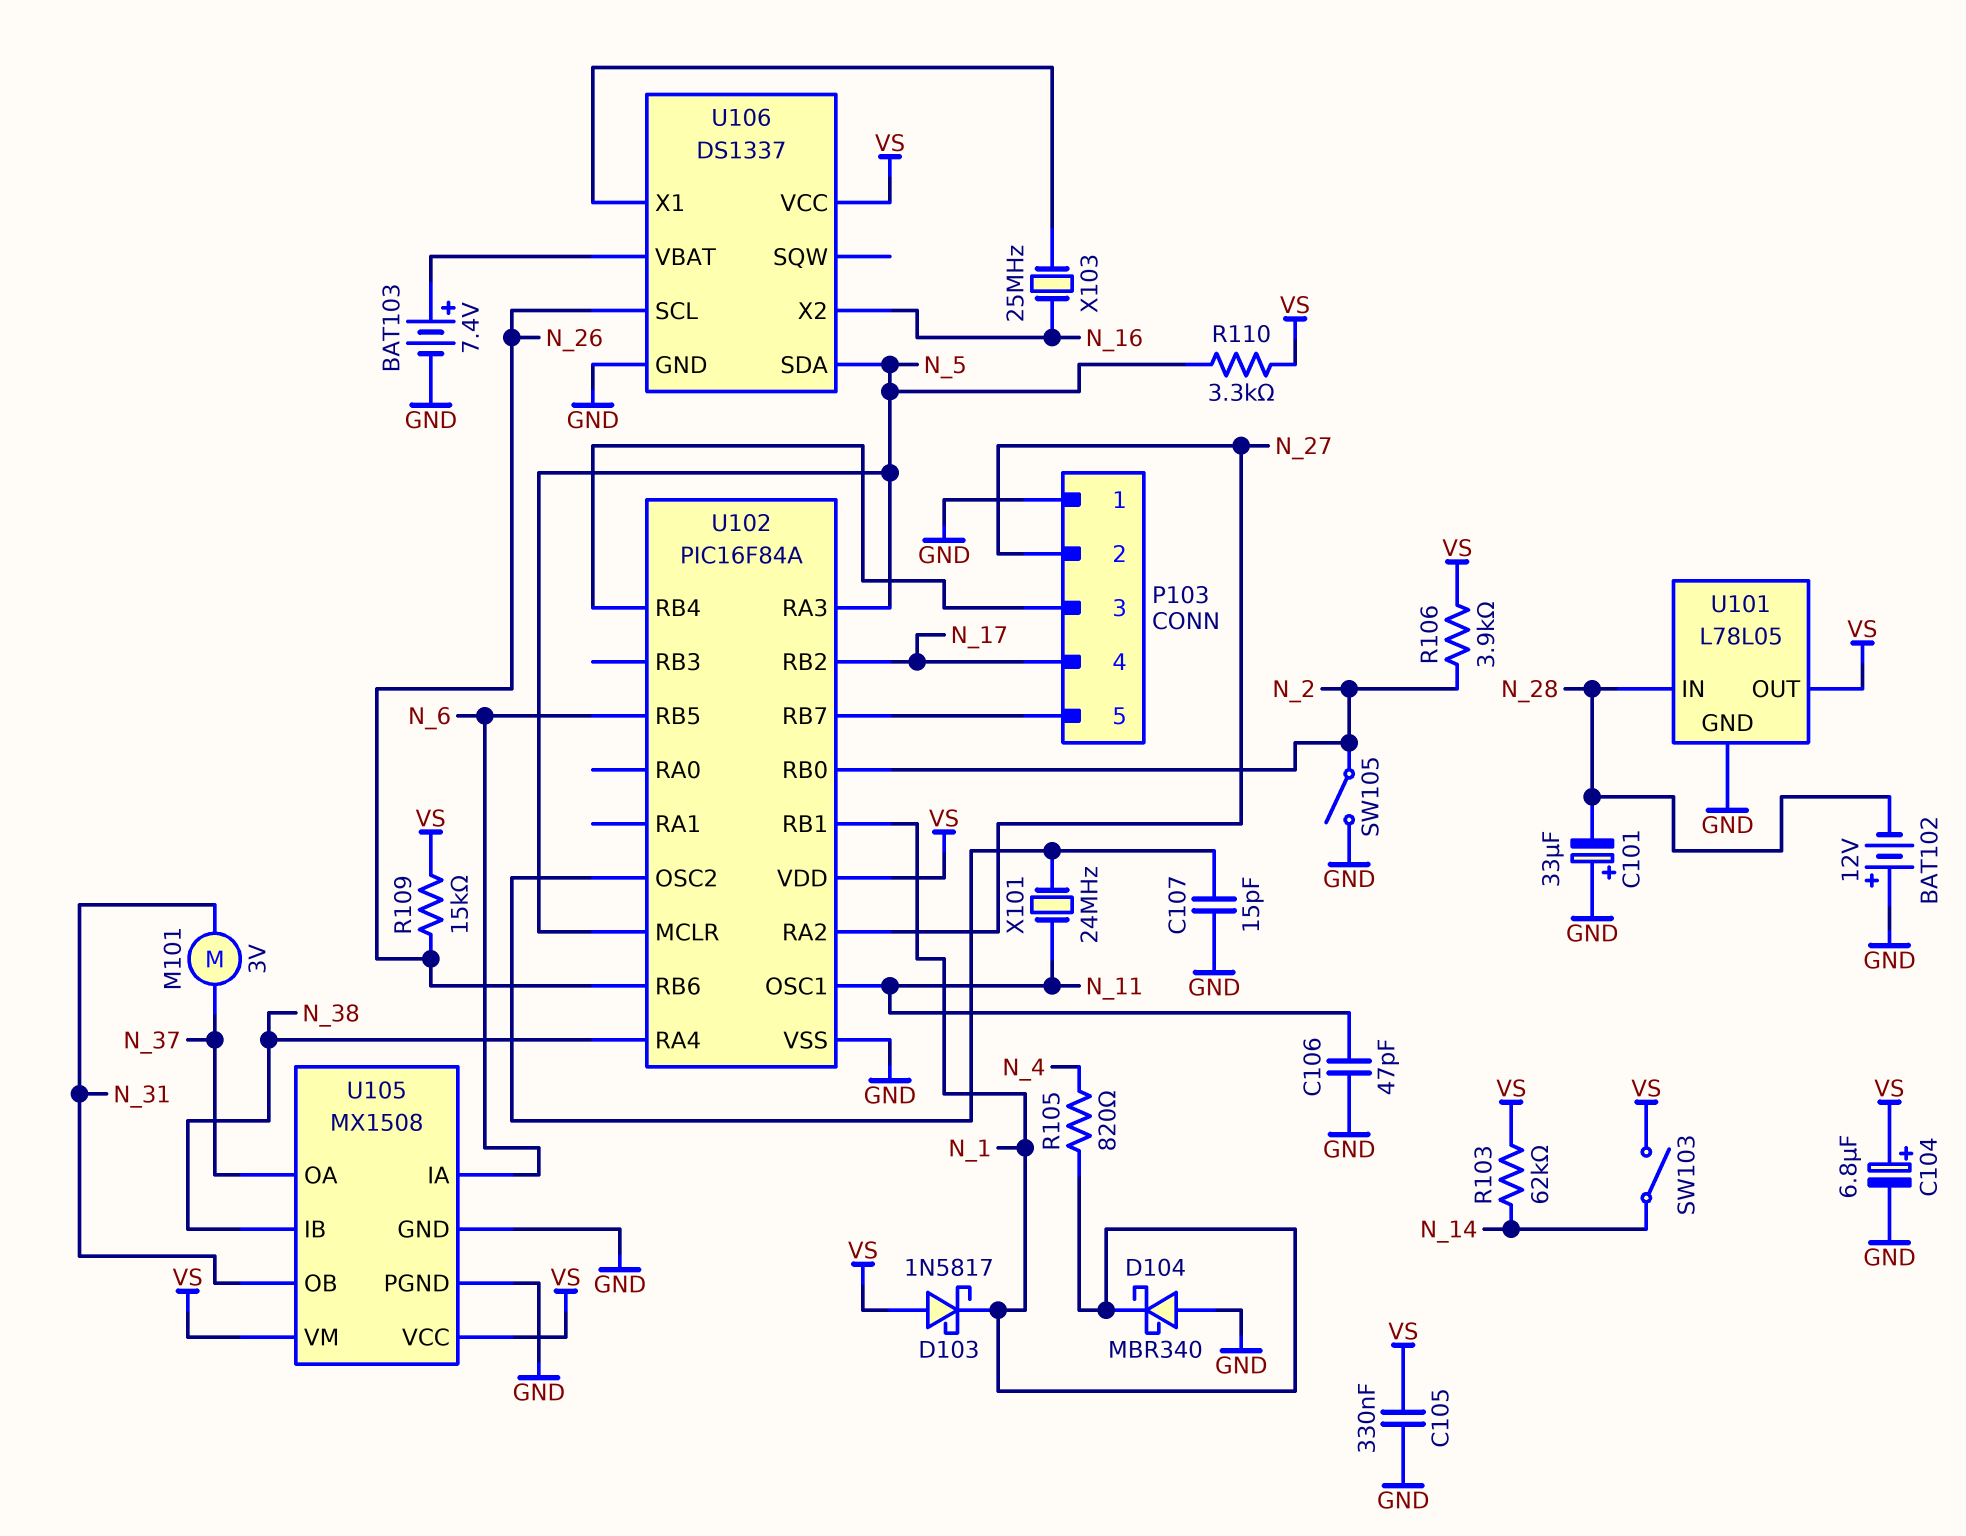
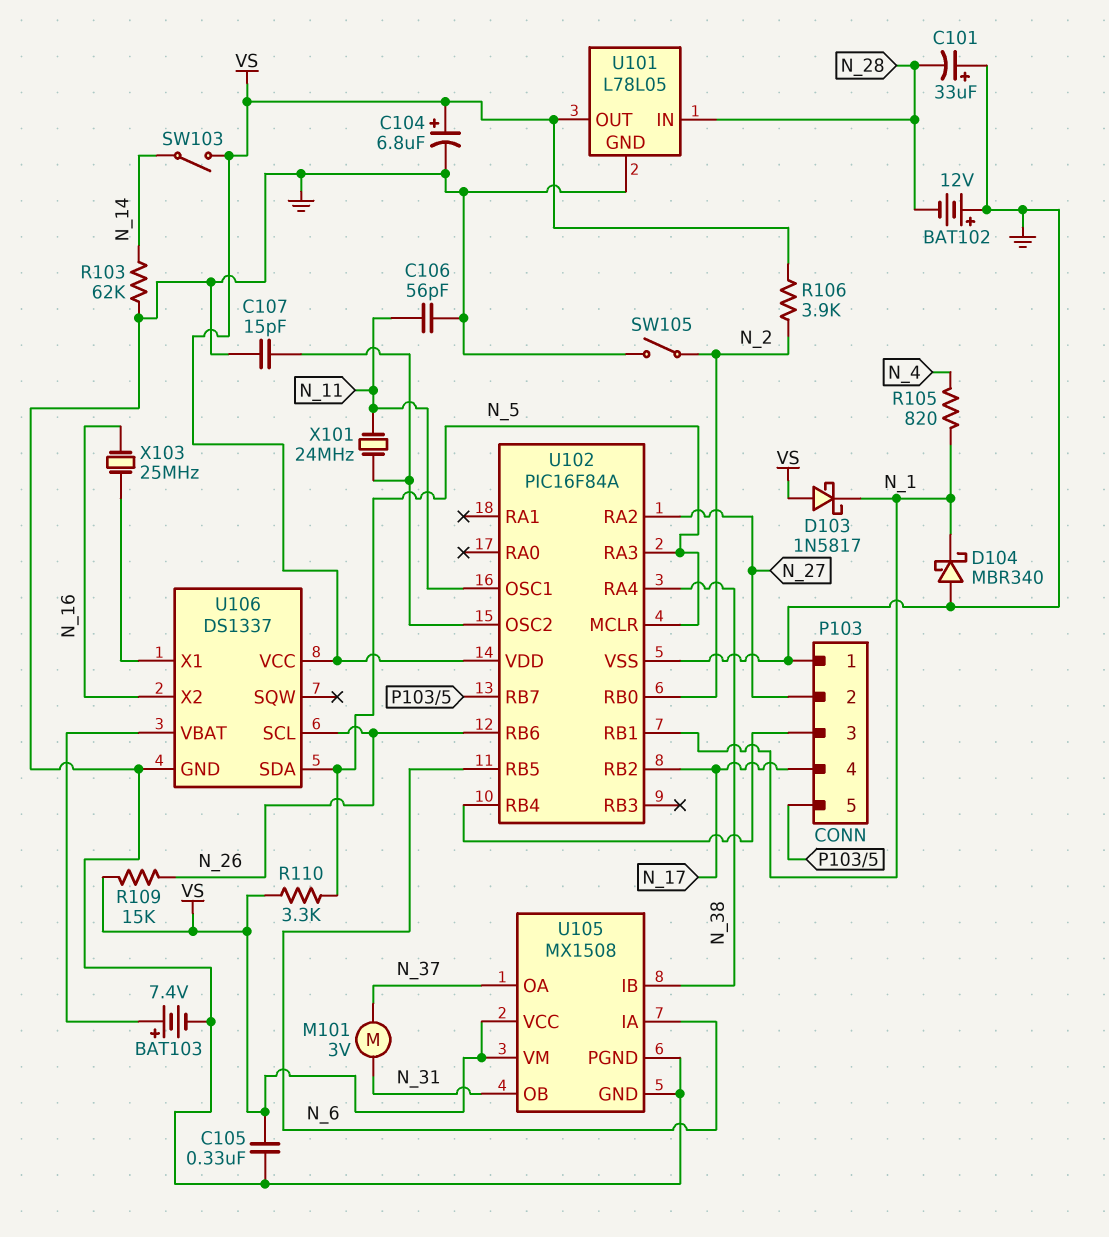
C106: 47pF (GND, N_11) -> 56pF (GND, N_11)
R103: 62k (N_14, VS) -> 62k (GND, N_14)

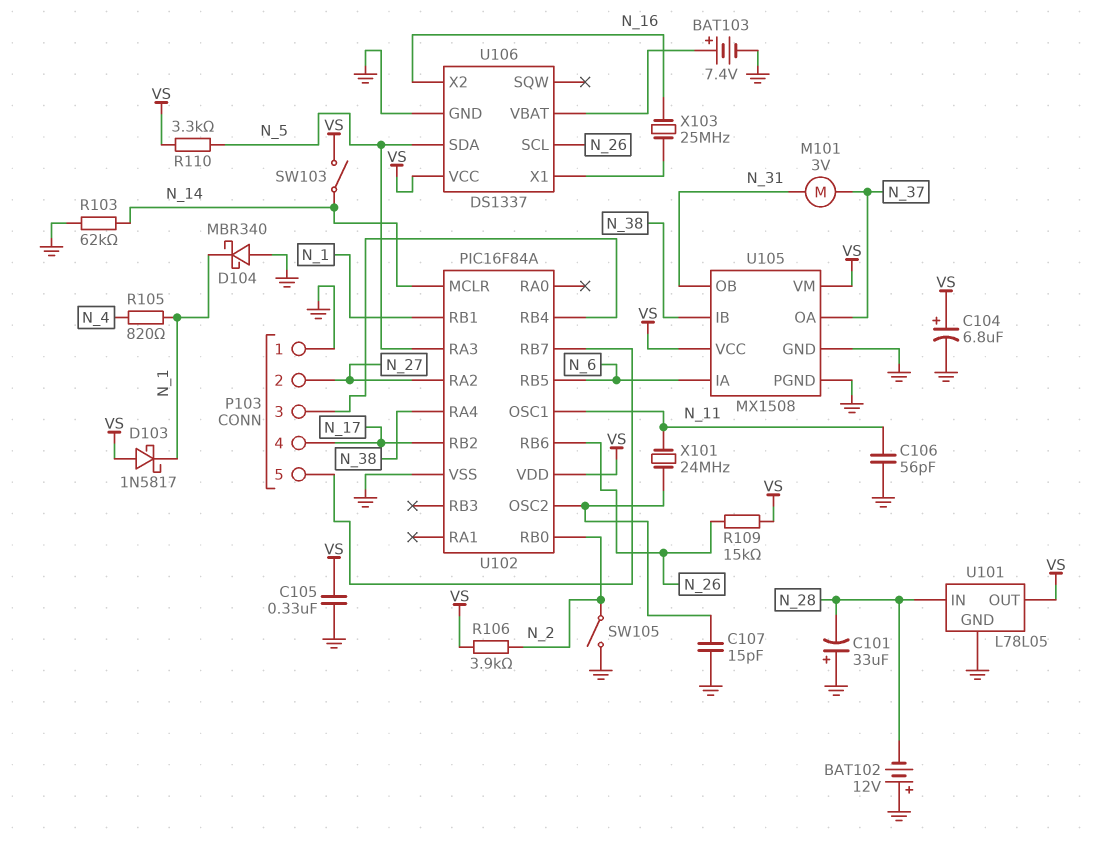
U102 pin MCLR: N_5 -> N_14

